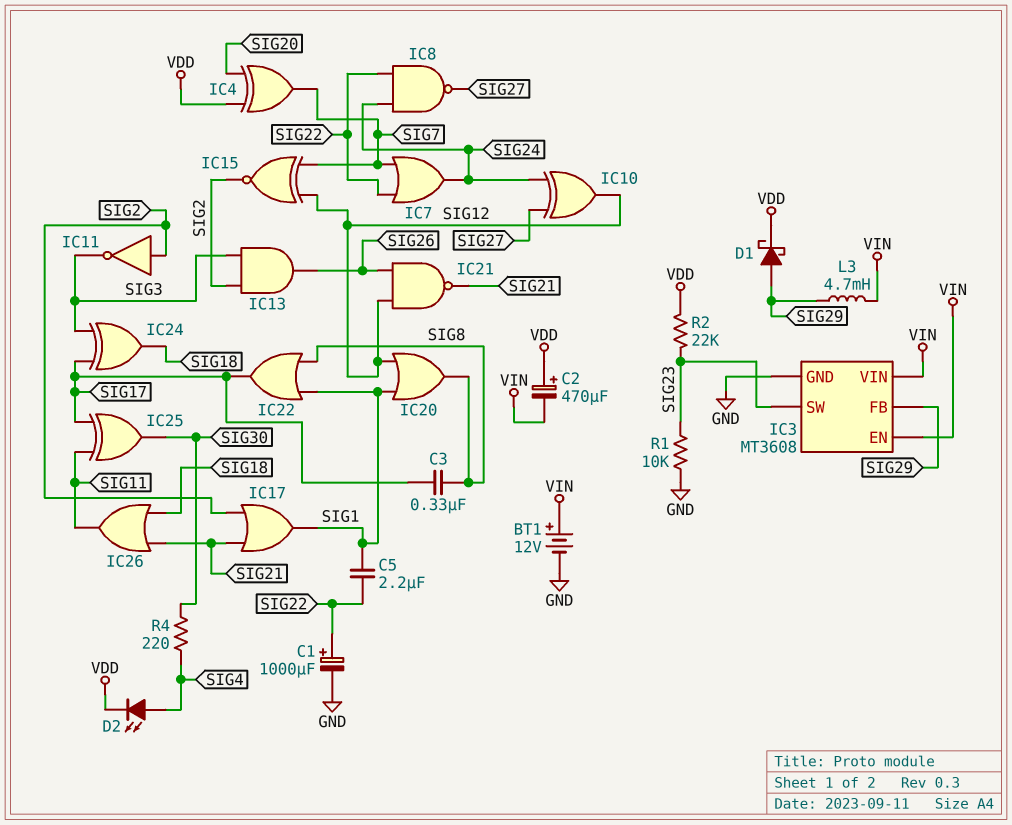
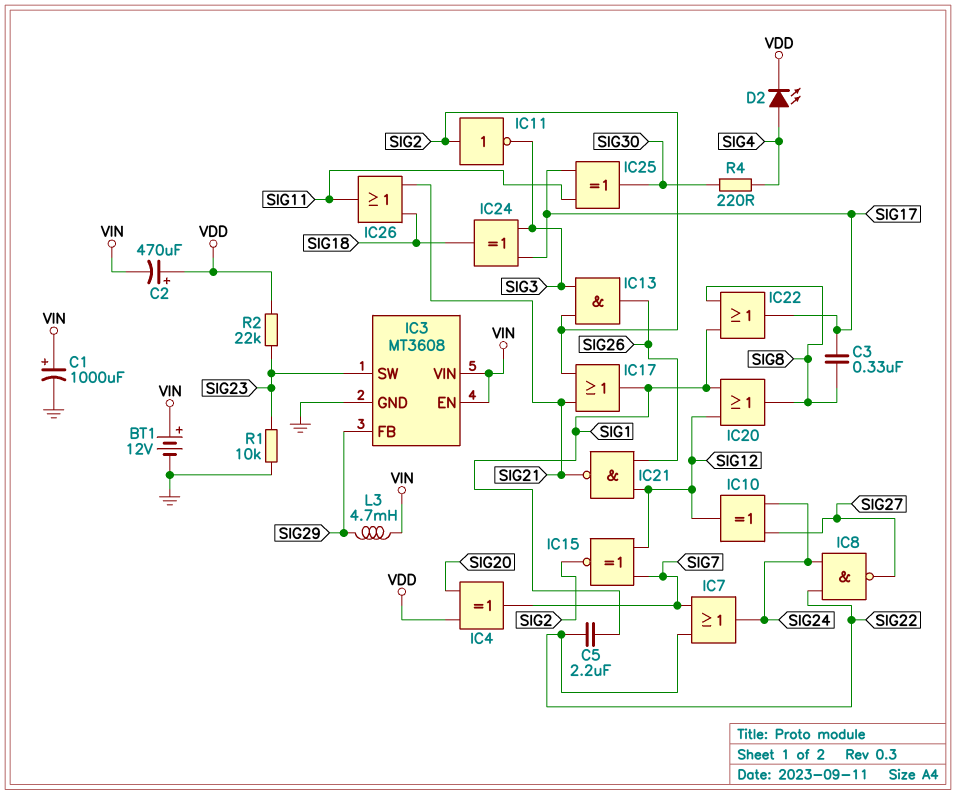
C1: 1000uF (plus SIG22, minus GND) -> 1000uF (plus VIN, minus GND)
D1: schottky (A SIG29, K VDD) -> none

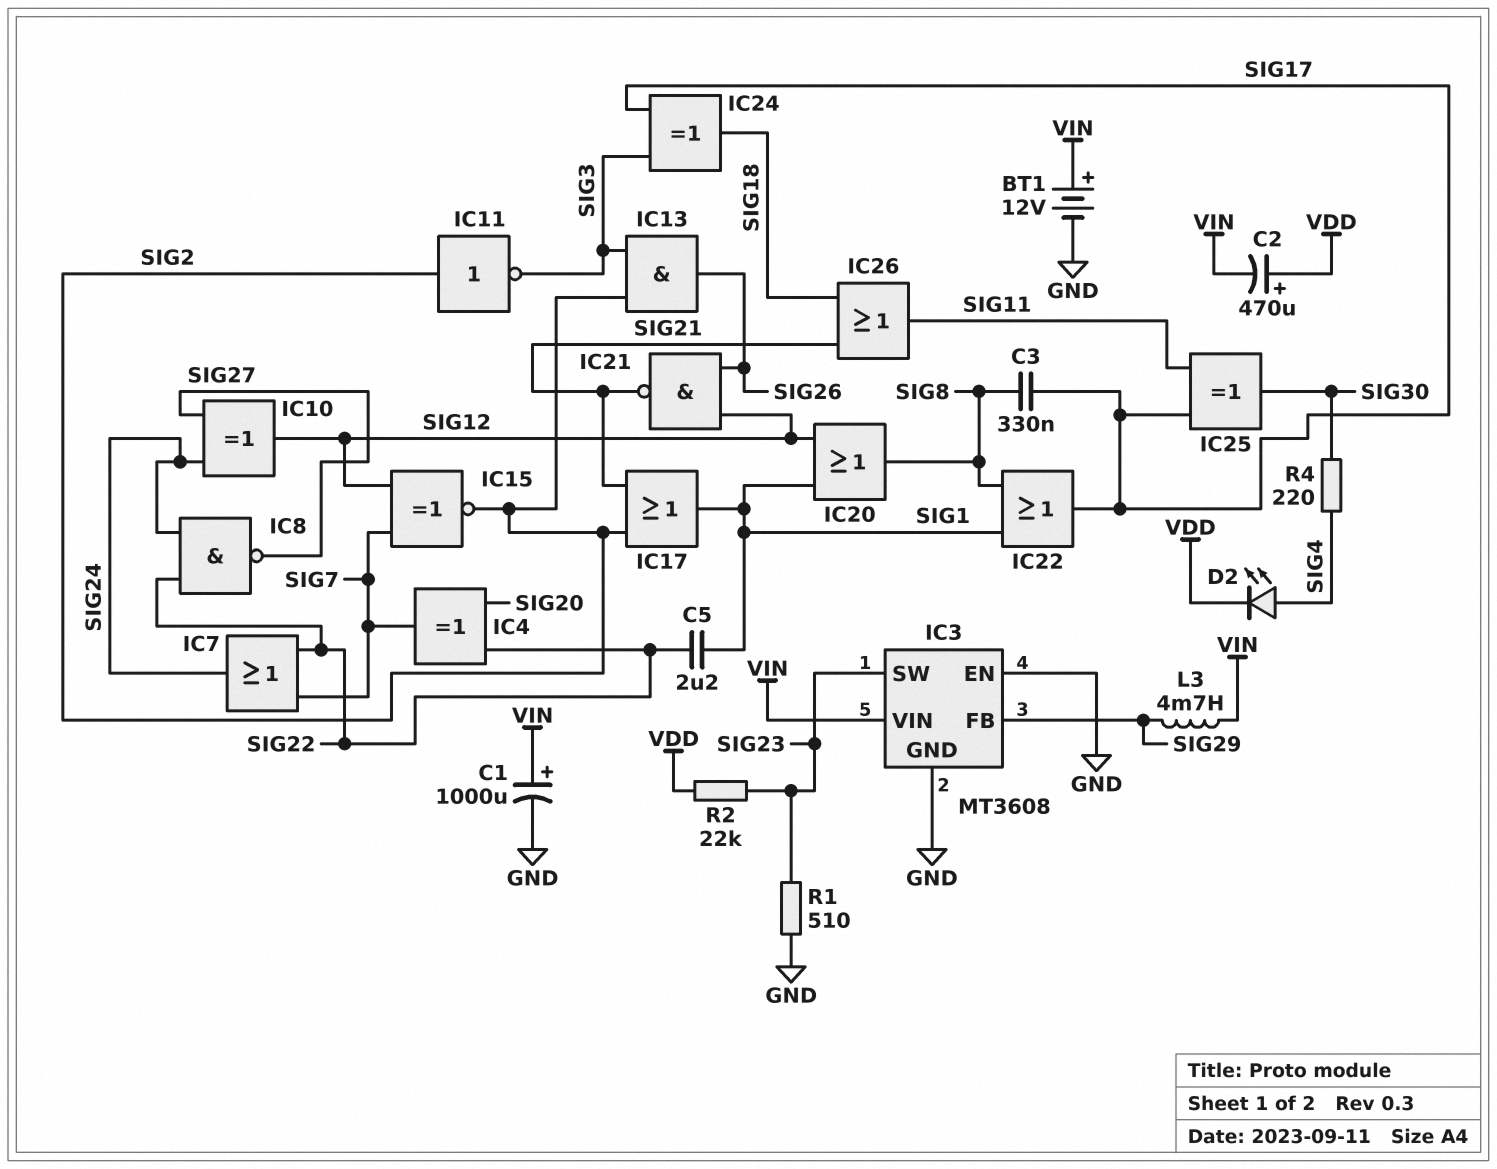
IC3 pin EN: VIN -> GND
IC4: XOR (in SIG20, in VDD, out SIG7) -> XOR (in SIG20, in SIG22, out SIG7)
R1: 10k (GND, SIG23) -> 510 (GND, SIG23)

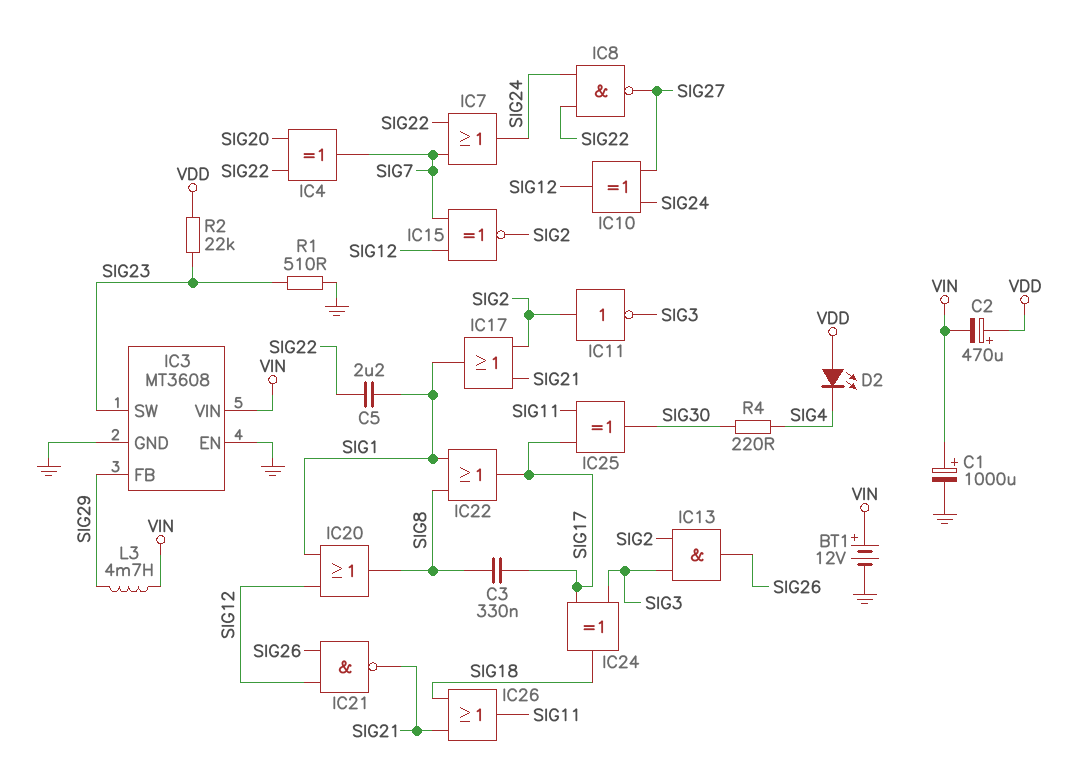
D2: LED (A SIG4, K VDD) -> LED (A VDD, K SIG4)

